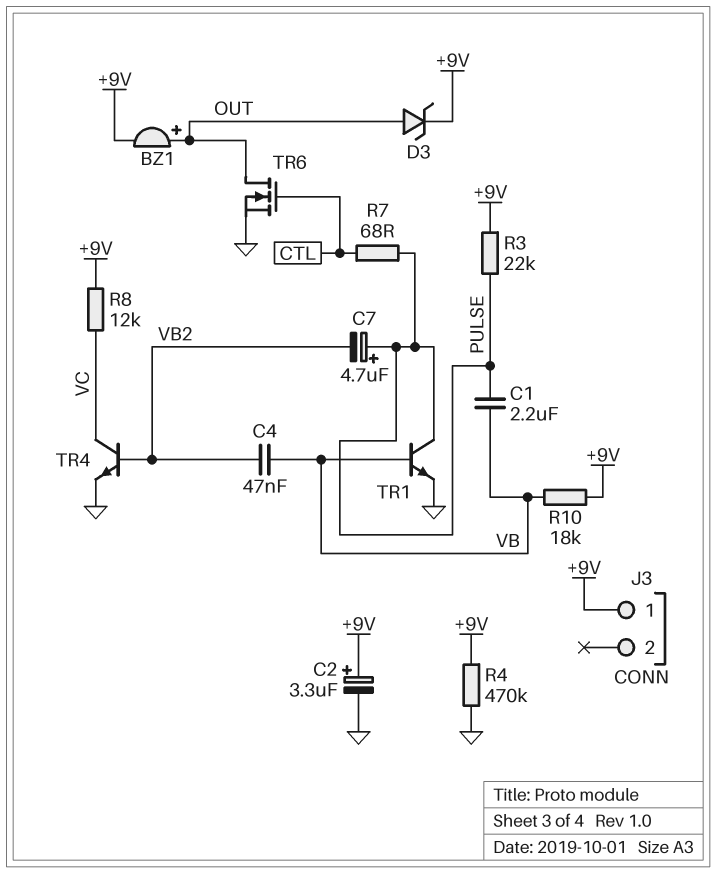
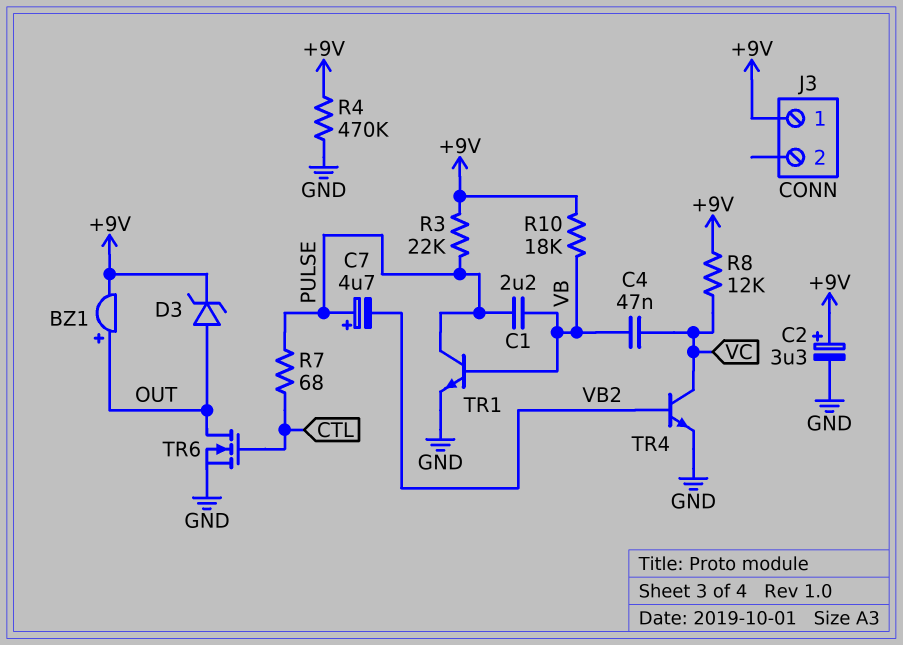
C4: 47nF (VB, VB2) -> 47nF (VB, VC)

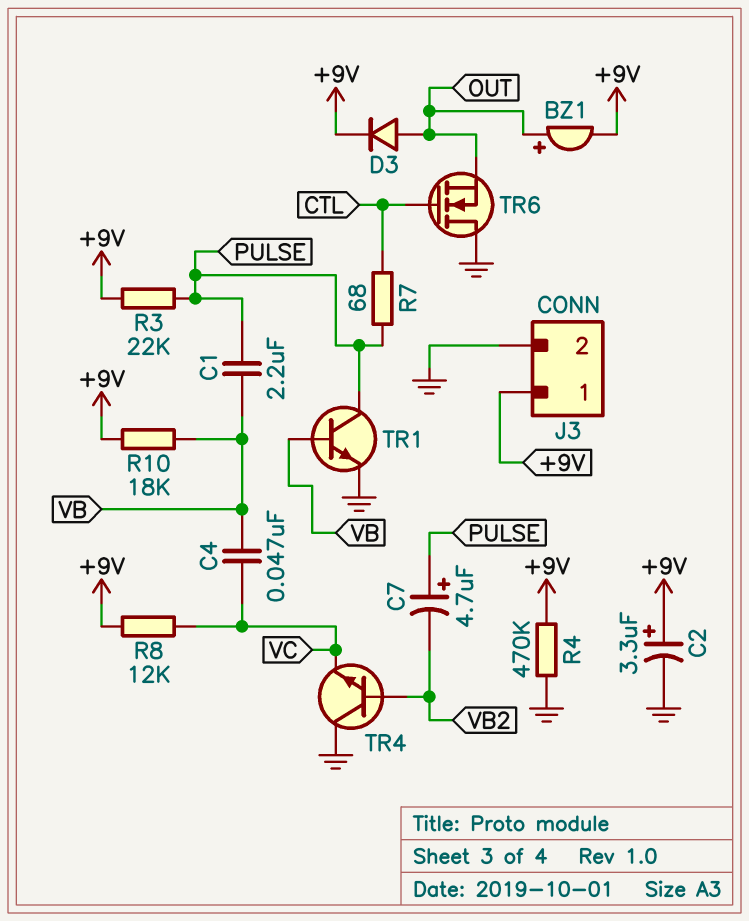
D3: zener (A OUT, K +9V) -> diode (A OUT, K +9V)
J3 pin 2: none -> GND
TR4: NPN (B VB2, C VC, E GND) -> NPN (B VB2, C GND, E VC)
TR6: NMOS (G CTL, D OUT, S GND) -> NMOS (G CTL, D GND, S OUT)

